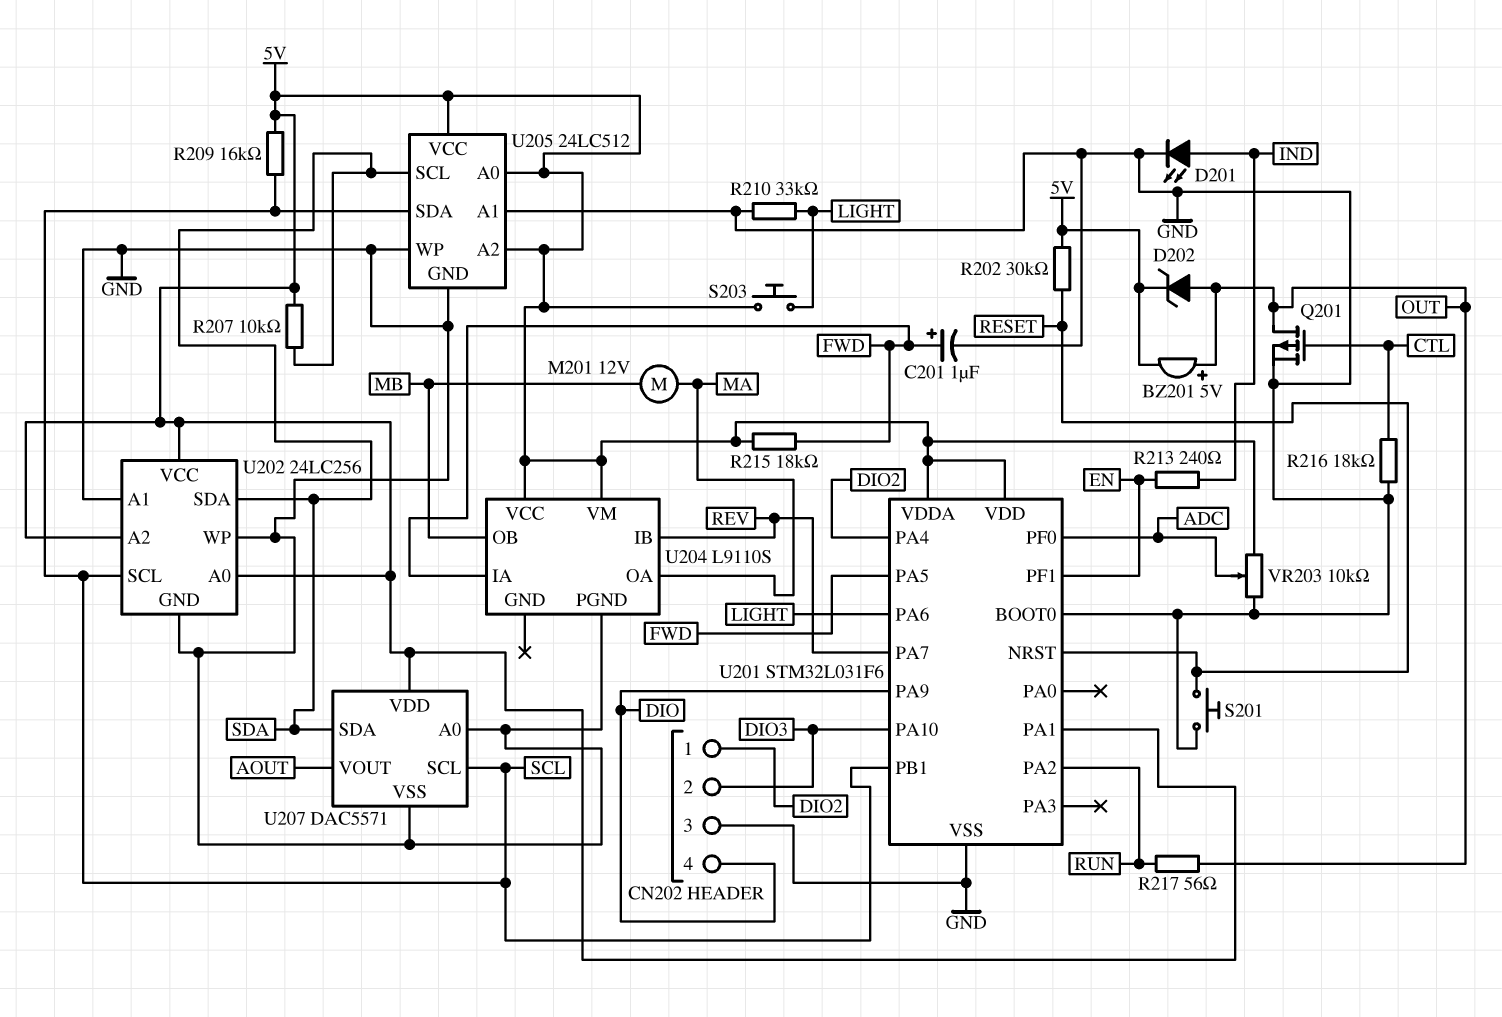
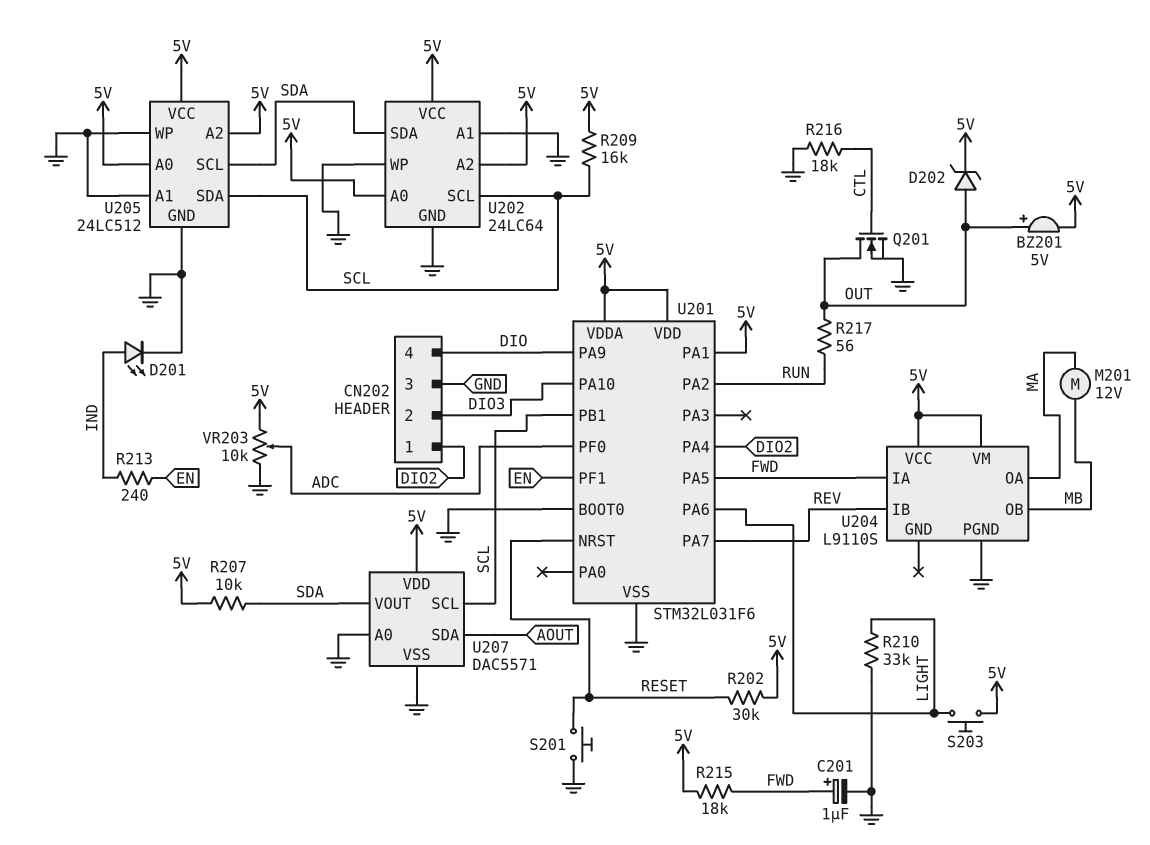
Q201: PMOS (G CTL, D OUT, S GND) -> NMOS (G CTL, D OUT, S GND)
U202: 24LC256 -> 24LC64
U207 pin SDA: SDA -> AOUT
U207 pin VOUT: AOUT -> SDA

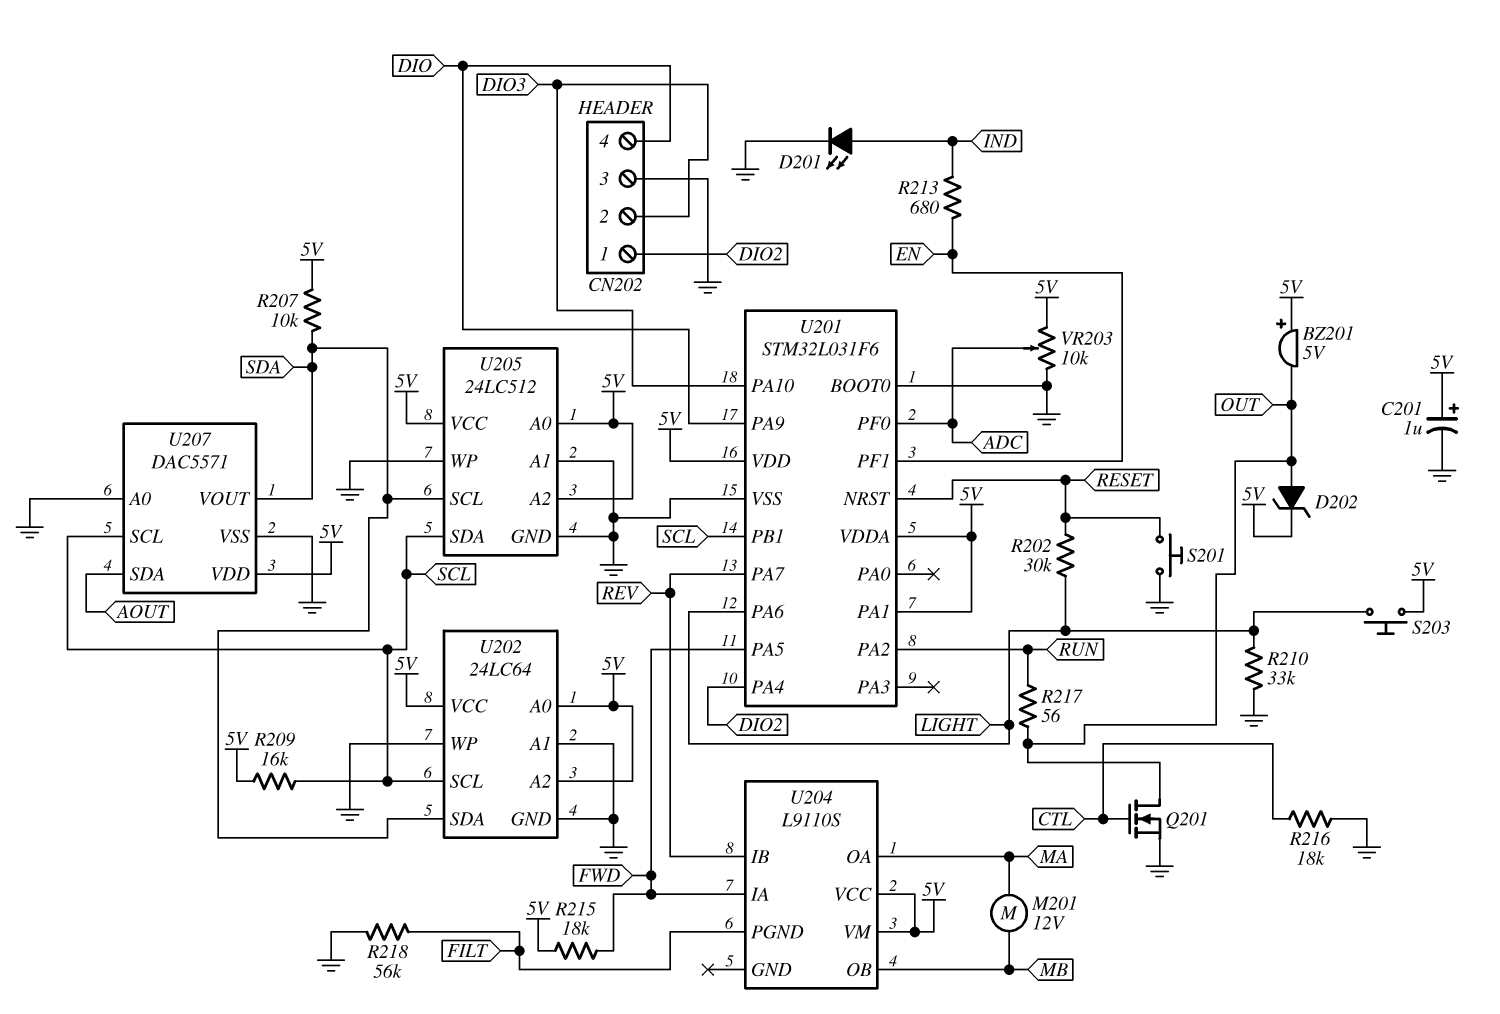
BZ201: buzzer 5V (plus OUT, minus 5V) -> buzzer 5V (plus 5V, minus OUT)
C201: 1uF (plus FWD, minus GND) -> 1uF (plus 5V, minus GND)
R202: 30k (5V, RESET) -> 30k (LIGHT, RESET)
R213: 240 (EN, IND) -> 680 (EN, IND)
R218: none -> 56k (FILT, GND)
U204 pin PGND: GND -> FILT

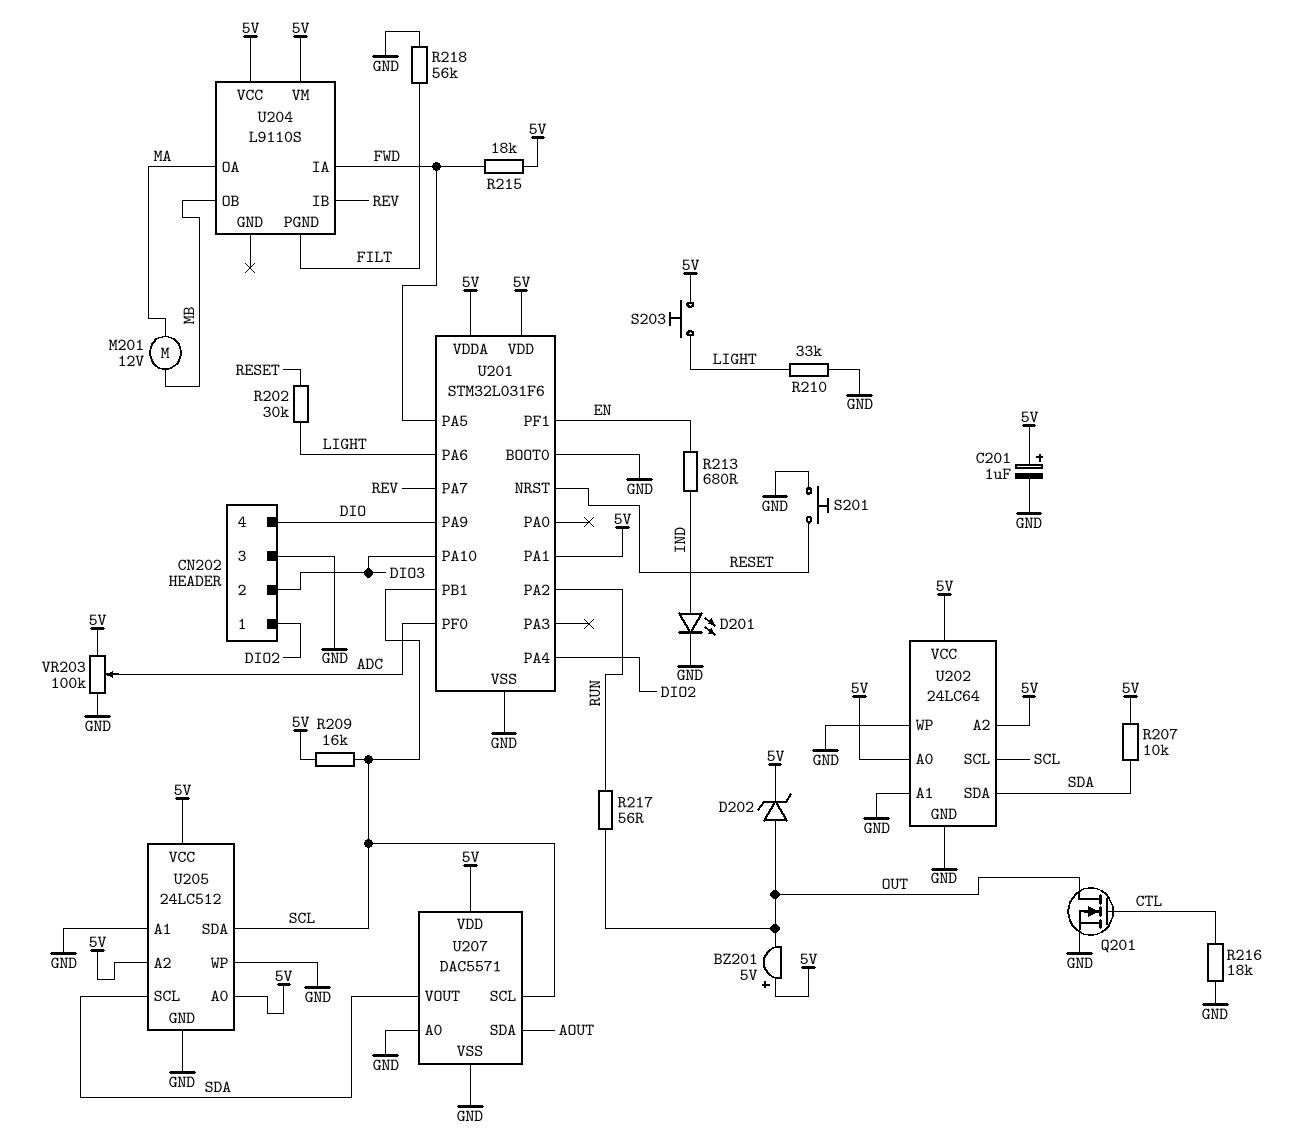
VR203: 10k (5V, GND, wiper ADC) -> 100k (5V, GND, wiper ADC)

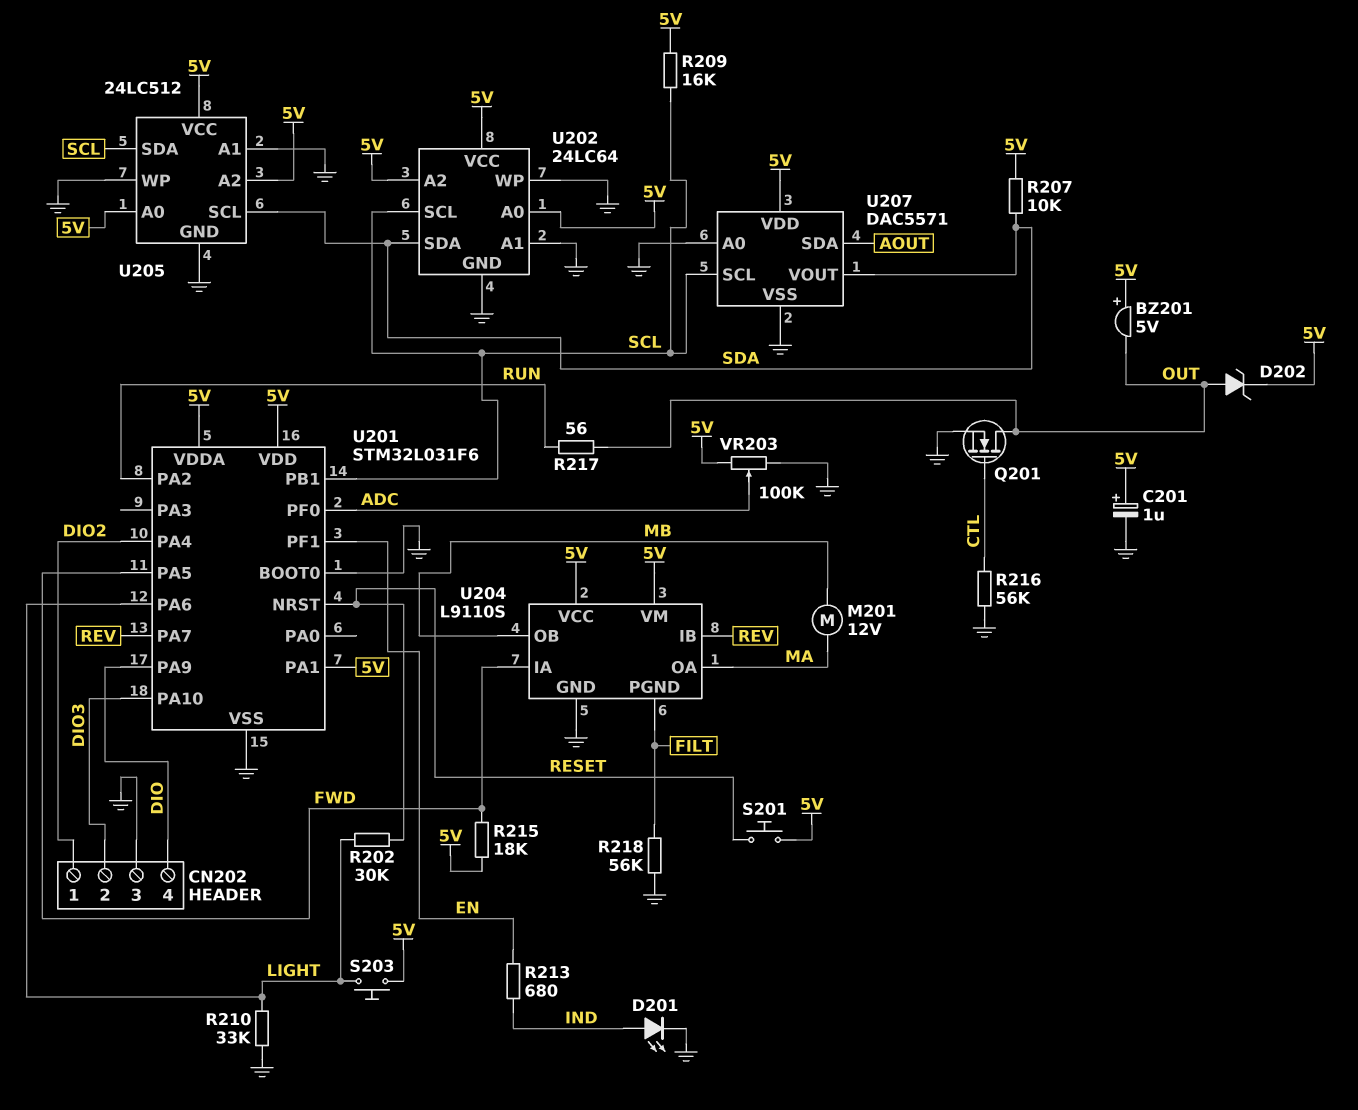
R216: 18k (CTL, GND) -> 56k (CTL, GND)
S201: button (GND, RESET) -> button (5V, RESET)
U204 pin GND: none -> GND

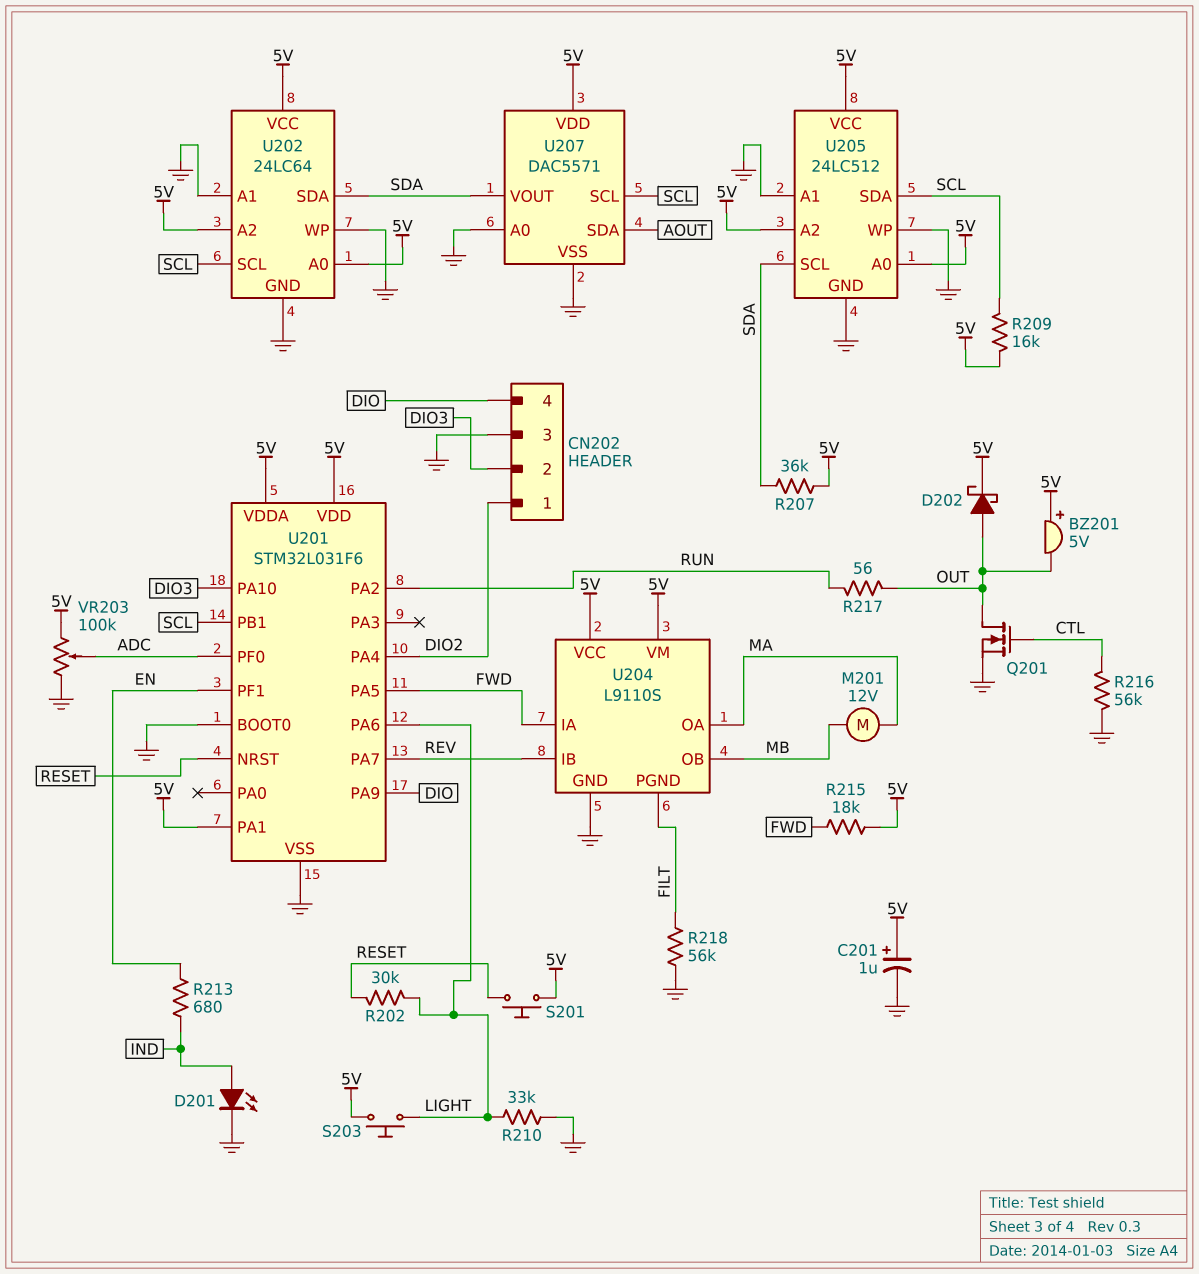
D202: zener (A OUT, K 5V) -> schottky (A OUT, K 5V)
R207: 10k (5V, SDA) -> 36k (5V, SDA)

